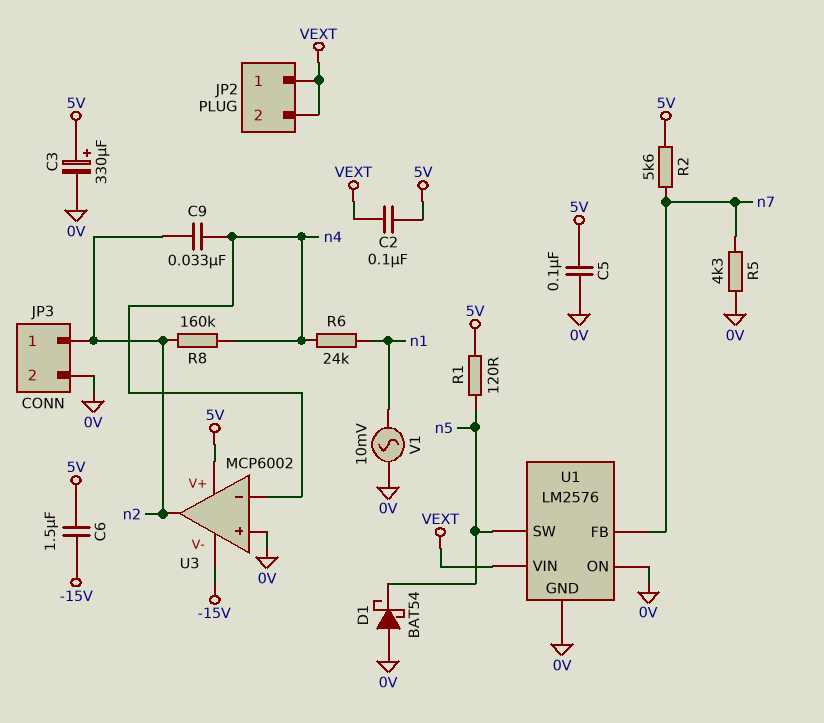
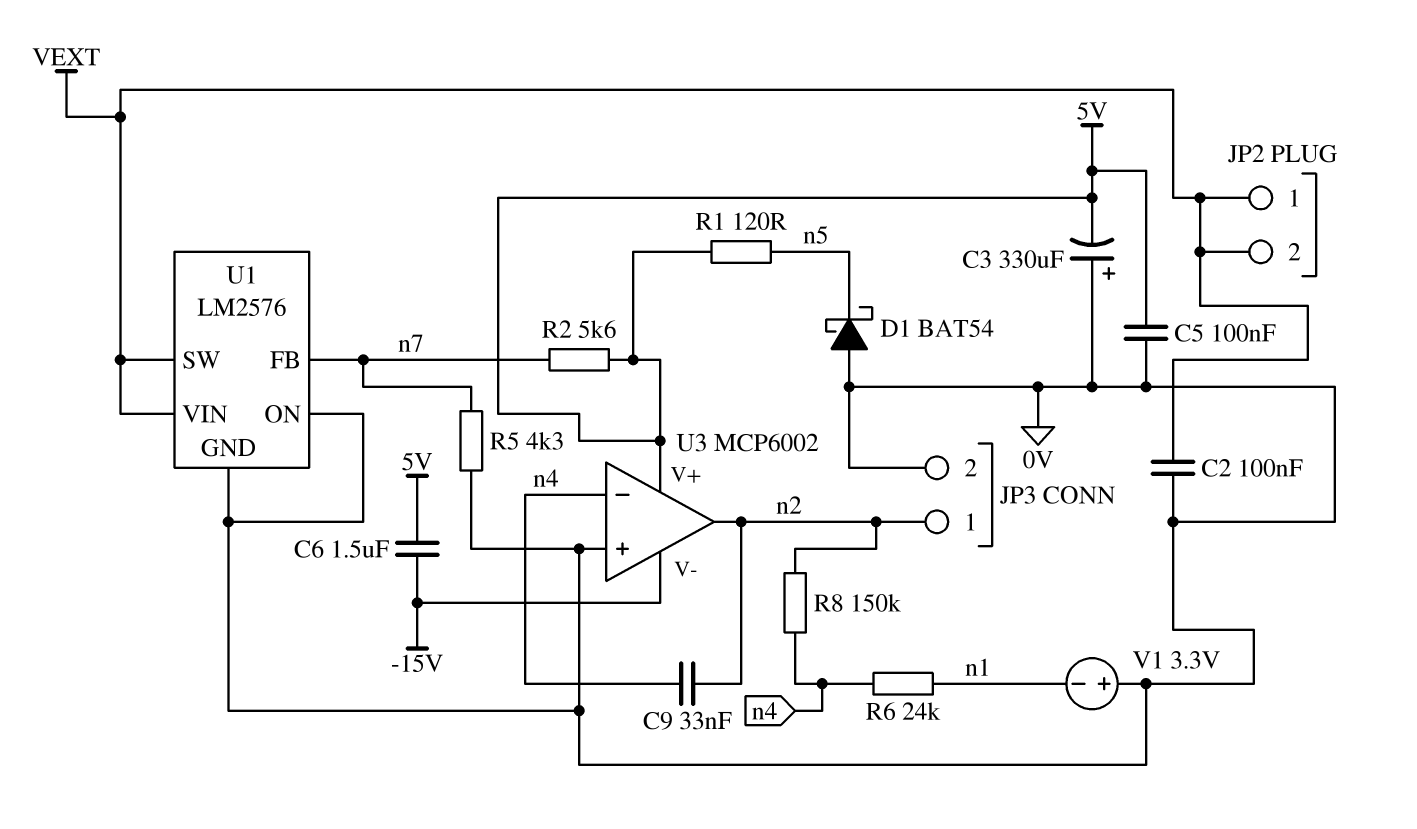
C2: 100nF (5V, VEXT) -> 100nF (0V, VEXT)
C3: 330uF (plus 5V, minus 0V) -> 330uF (plus 0V, minus 5V)
R8: 160k (n2, n4) -> 150k (n2, n4)
U1 pin SW: n5 -> VEXT
V1: AC 10mV (0V, n1) -> 3.3V (plus 0V, minus n1)

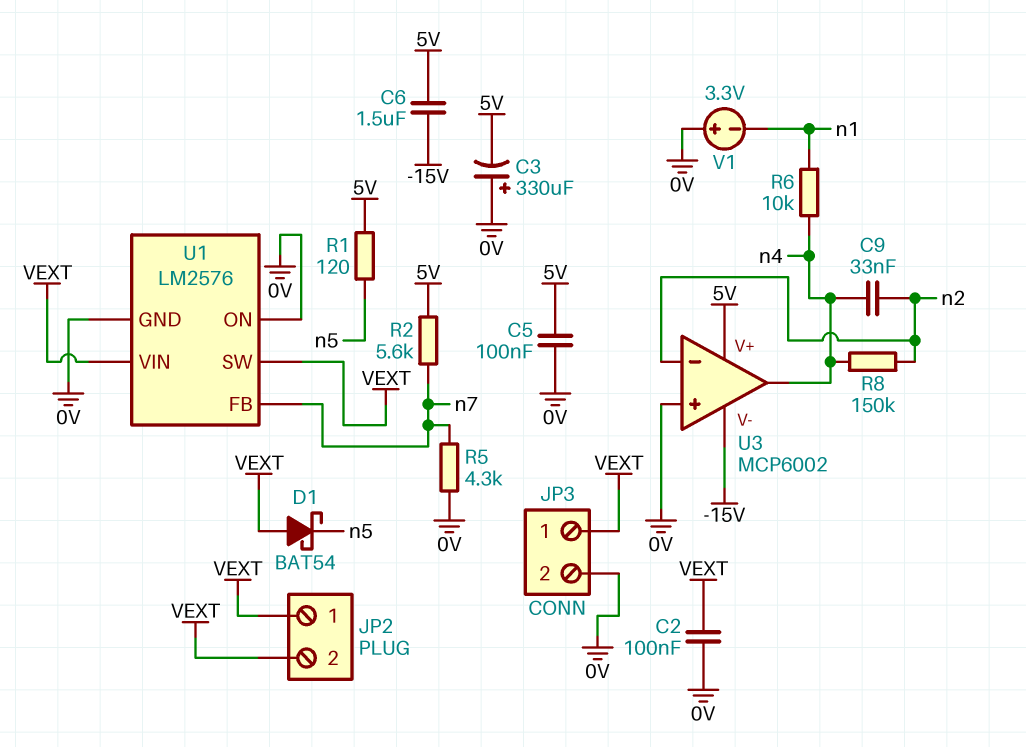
D1: schottky BAT54 (A 0V, K n5) -> schottky BAT54 (A VEXT, K n5)
JP3 pin 1: n2 -> VEXT
R6: 24k (n1, n4) -> 10k (n1, n4)
U3 pin in-: n4 -> n2
U3 pin out: n2 -> n4

